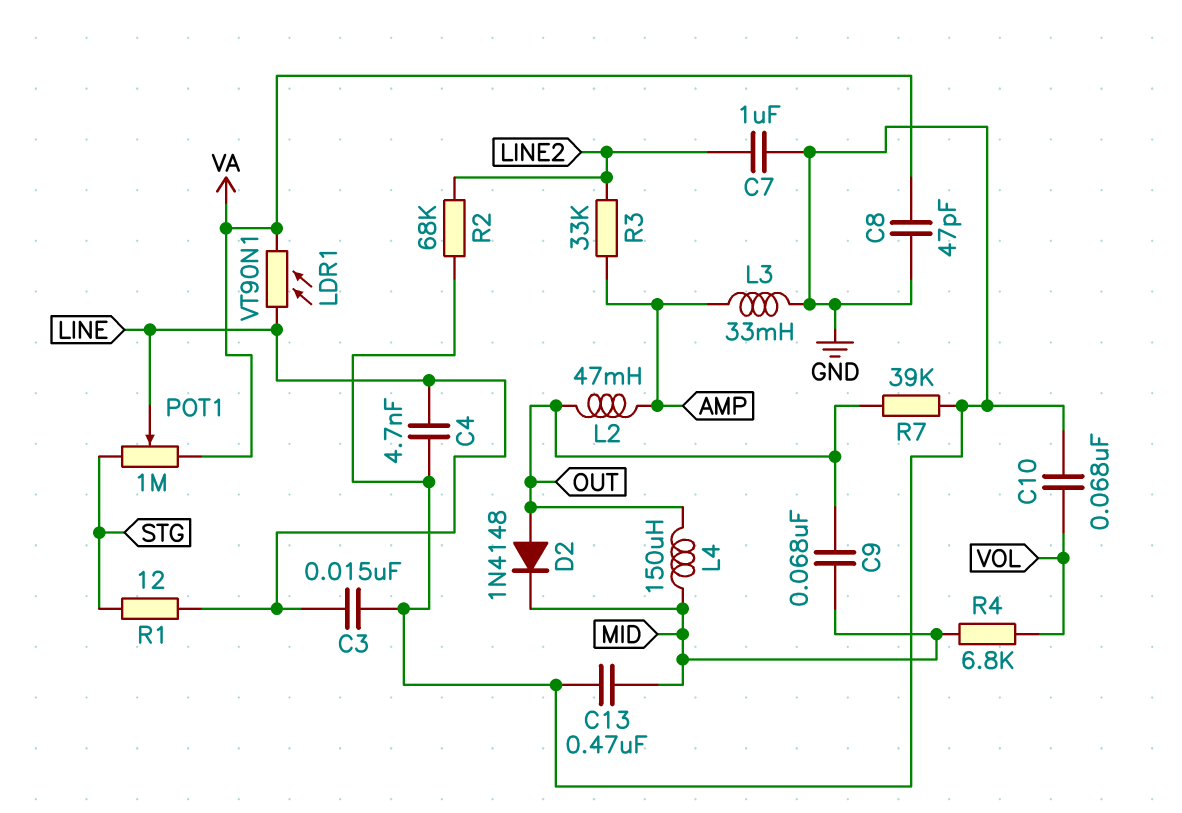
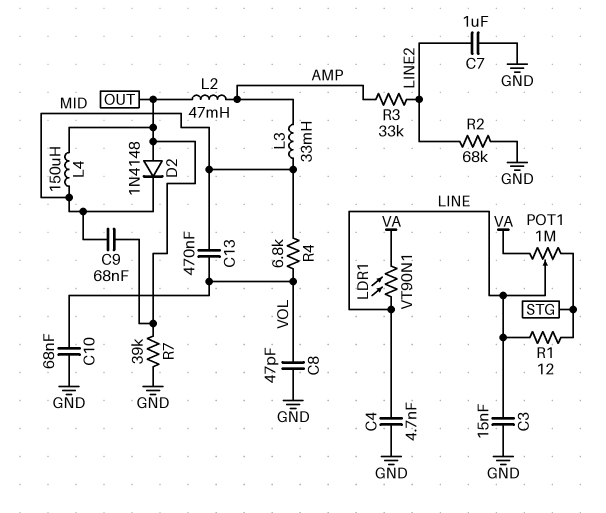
C8: 47pF (GND, VA) -> 47pF (GND, VOL)
C13: 470nF (GND, MID) -> 470nF (MID, VOL)
L3: 33mH (AMP, GND) -> 33mH (AMP, MID)

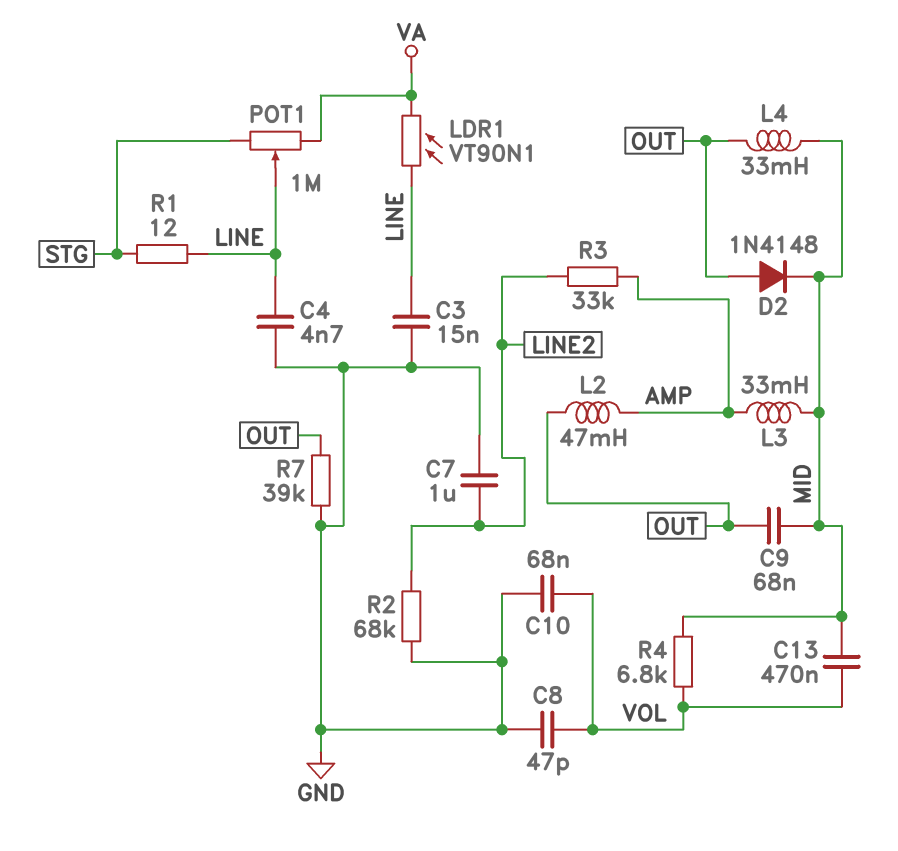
L4: 150uH (MID, OUT) -> 33mH (MID, OUT)

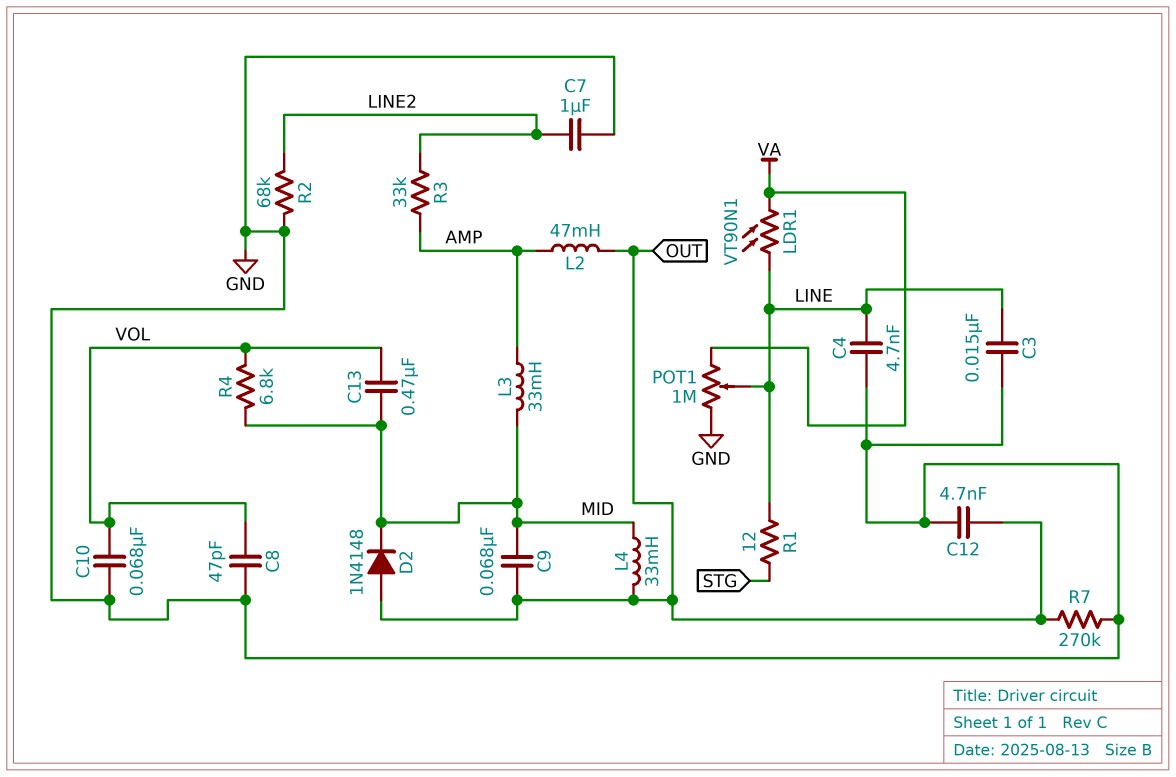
C12: none -> 4.7nF (GND, OUT)
POT1: 1M (STG, VA, wiper LINE) -> 1M (GND, VA, wiper LINE)
R7: 39k (GND, OUT) -> 270k (GND, OUT)

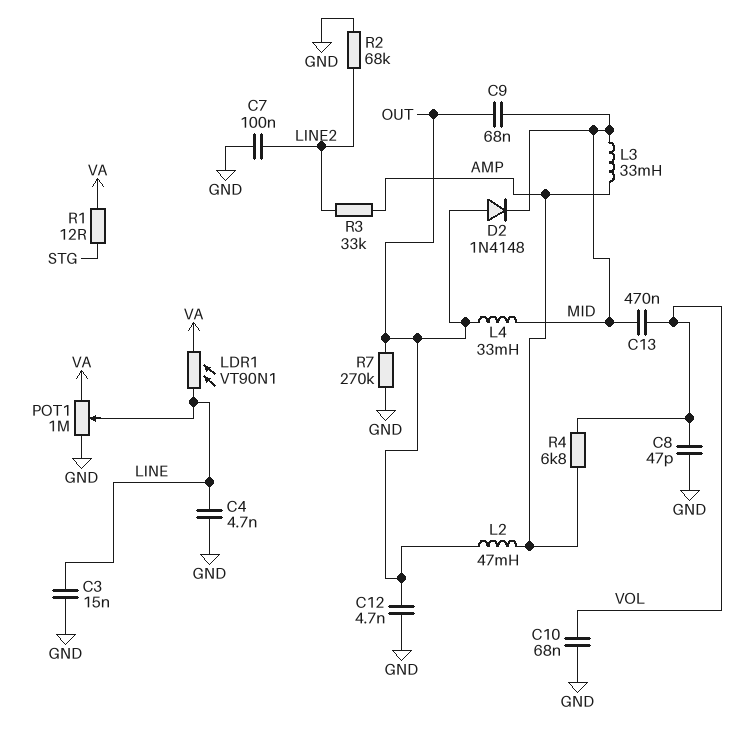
C7: 1uF (GND, LINE2) -> 100nF (GND, LINE2)
R1: 12 (LINE, STG) -> 12 (STG, VA)
R4: 6.8k (MID, VOL) -> 6.8k (AMP, VOL)

